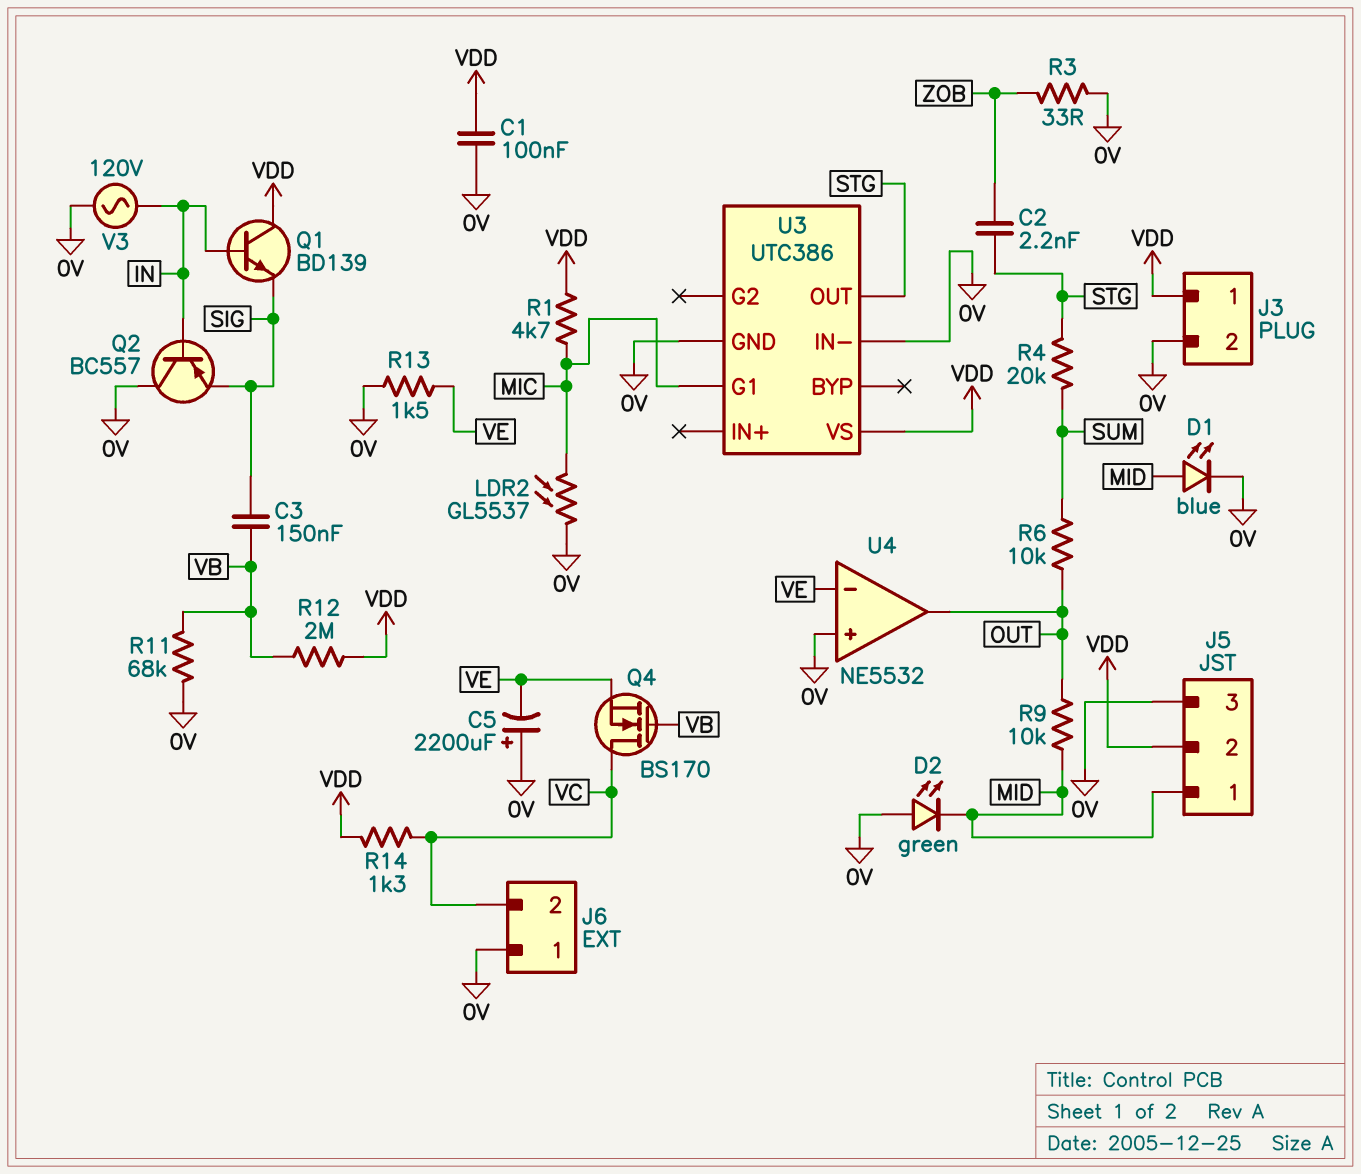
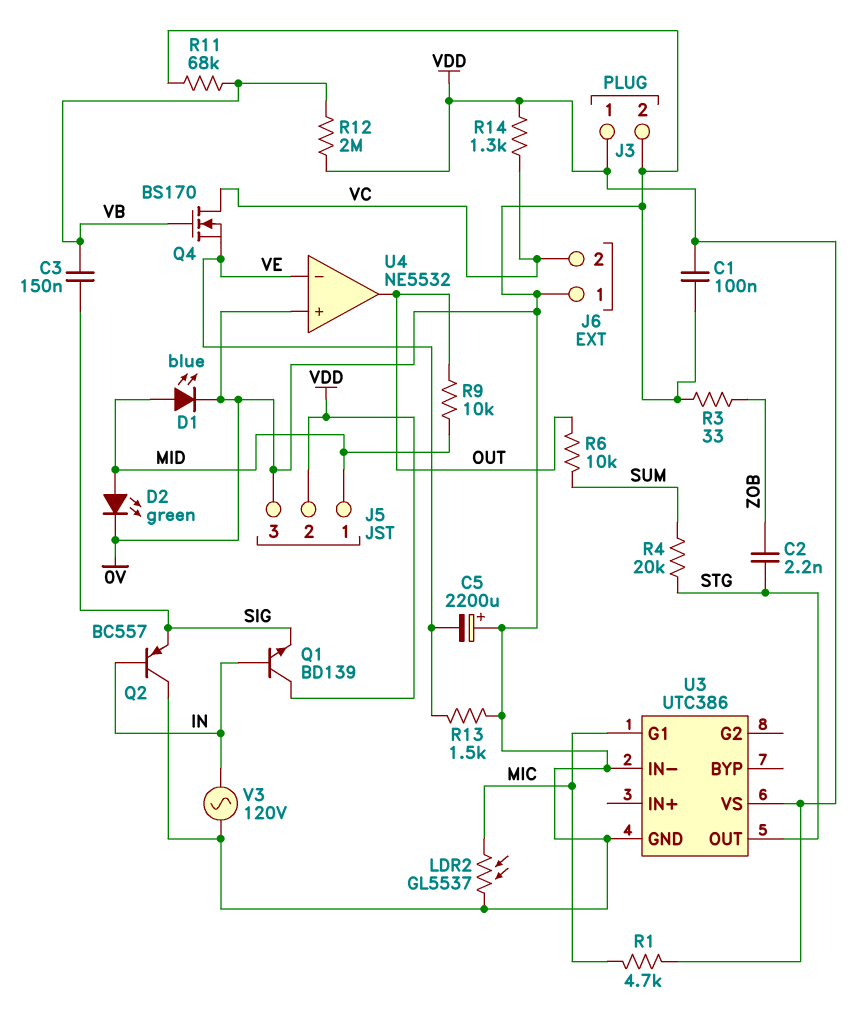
D2: LED green (A 0V, K MID) -> LED green (A MID, K 0V)

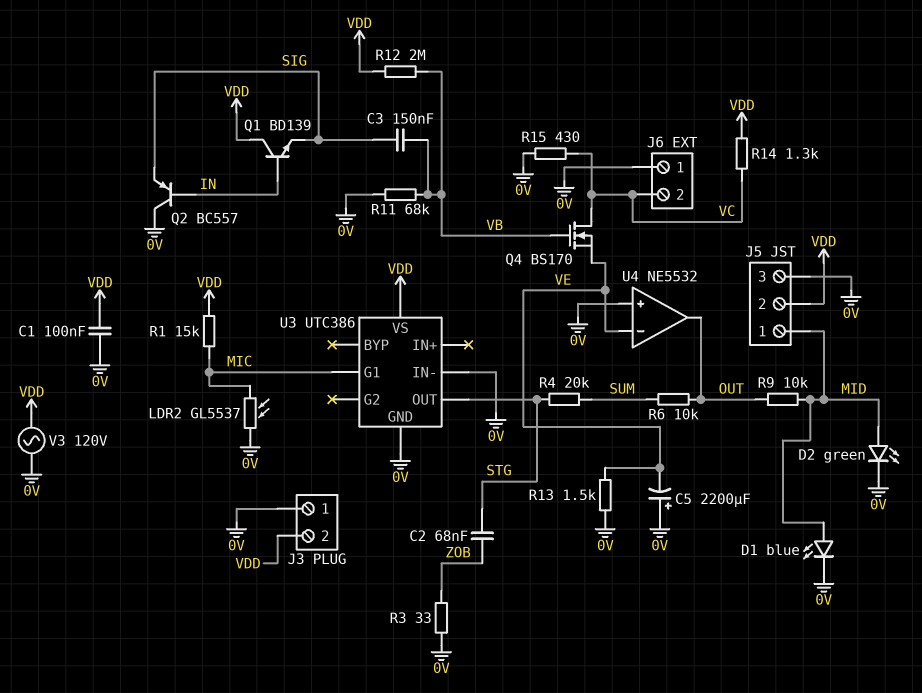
C2: 2.2nF (STG, ZOB) -> 68nF (STG, ZOB)
J3 pin 1: VDD -> 0V
J3 pin 2: 0V -> VDD
R1: 4.7k (MIC, VDD) -> 15k (MIC, VDD)
R15: none -> 430 (0V, VC)
V3: AC 120V (0V, IN) -> AC 120V (0V, VDD)

